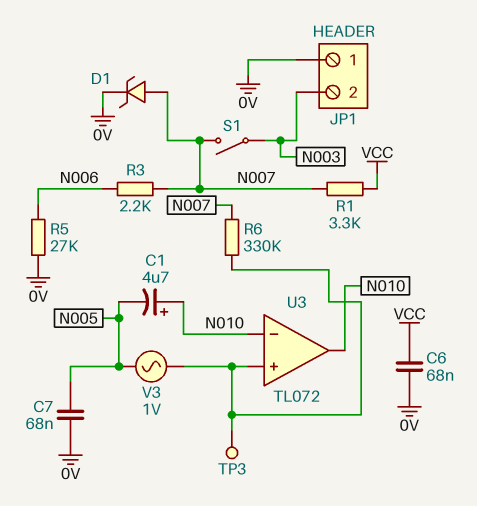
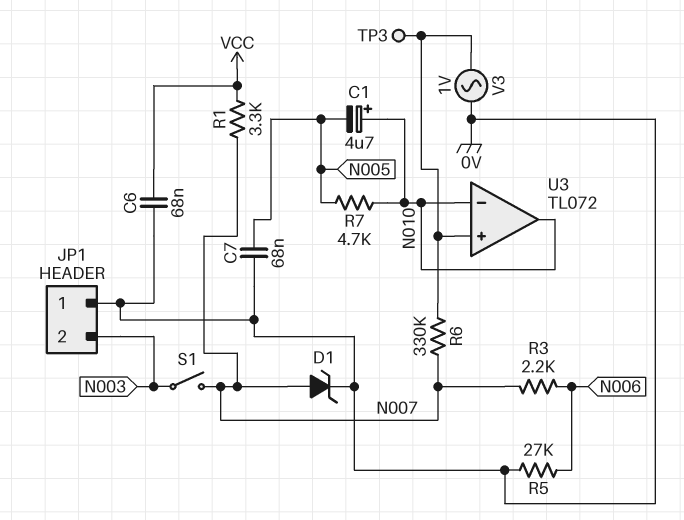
R7: none -> 4.7k (N005, N010)
V3: AC 1V (N005, U3/in+) -> AC 1V (0V, U3/in+)

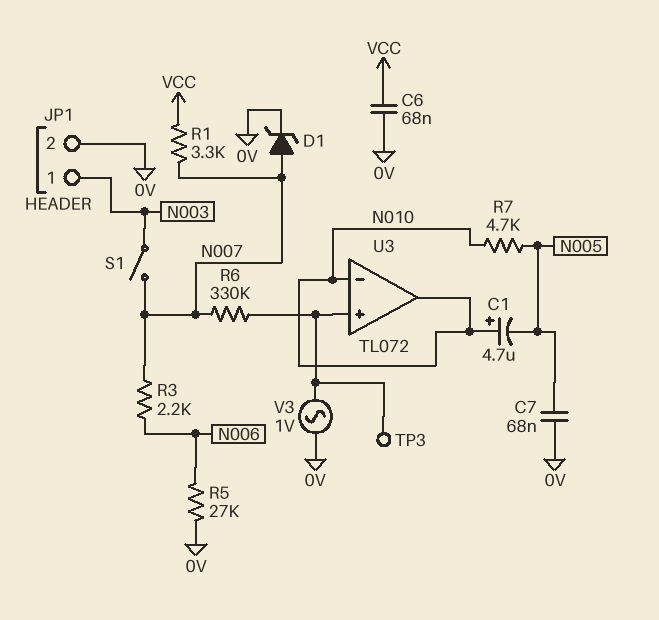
JP1 pin 1: 0V -> N003
JP1 pin 2: N003 -> 0V

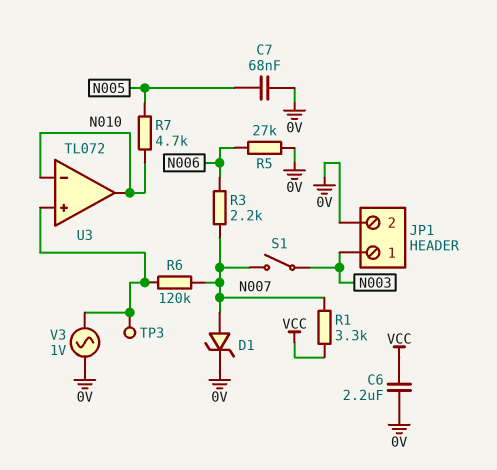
C1: 4.7uF (plus N010, minus N005) -> none
C6: 68nF (0V, VCC) -> 2.2uF (0V, VCC)
R6: 330k (N007, U3/in+) -> 120k (N007, U3/in+)

